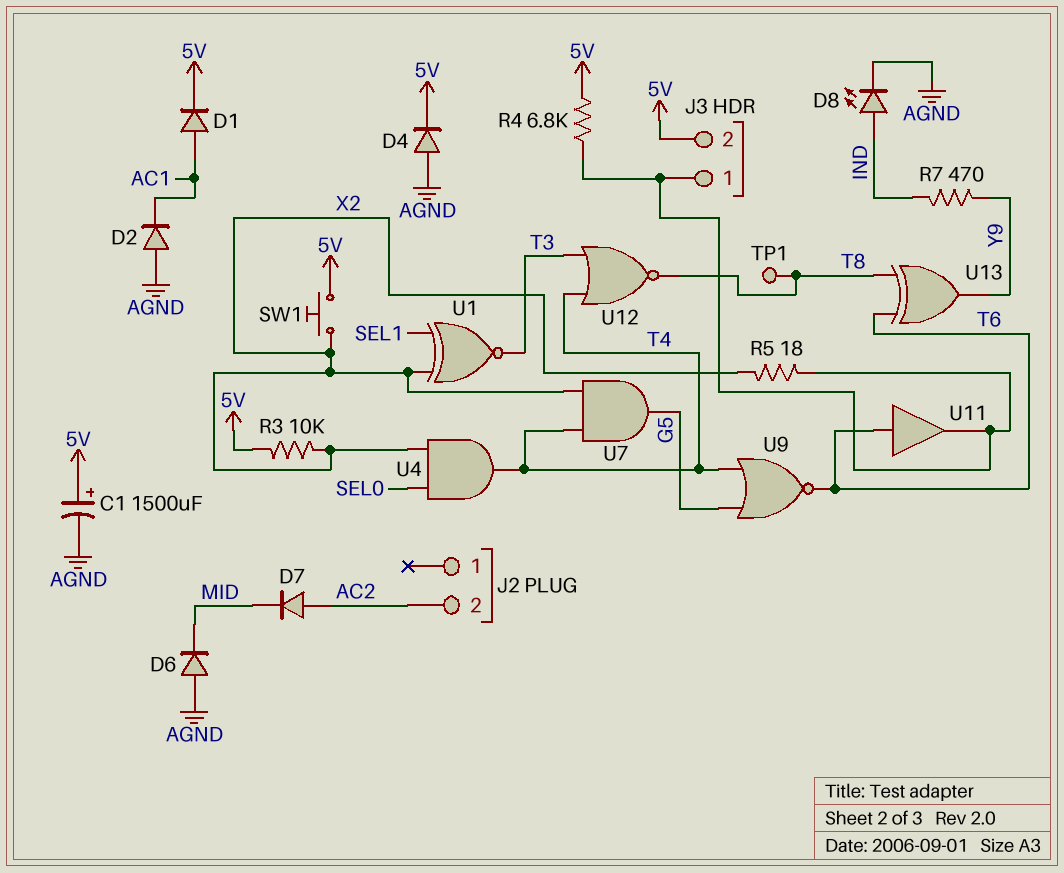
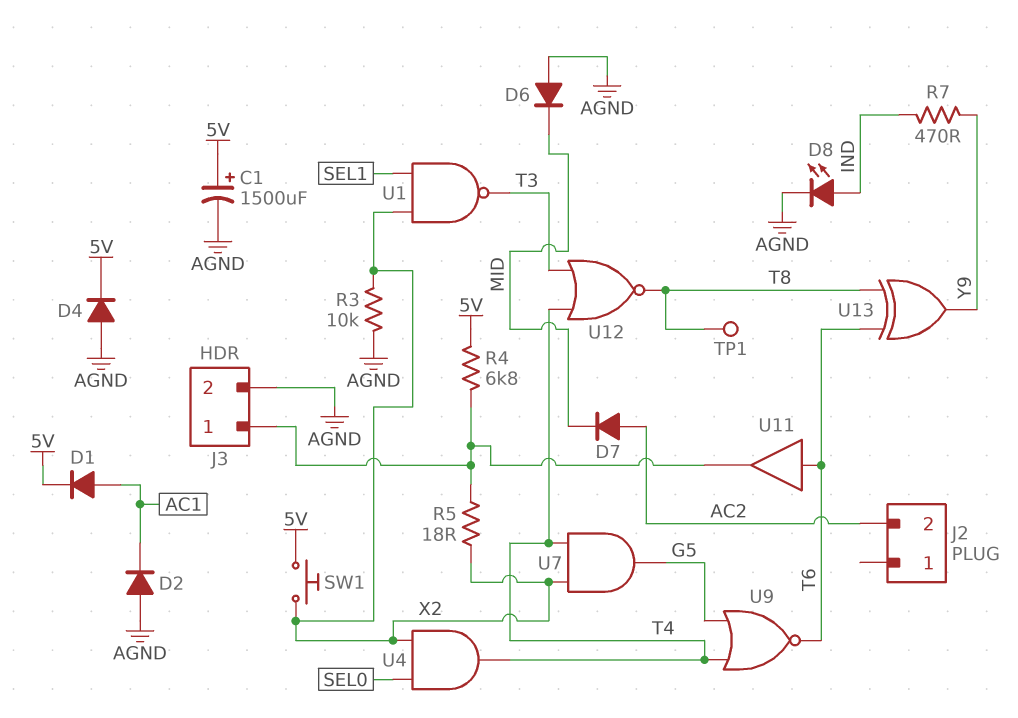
J3 pin 2: 5V -> AGND
R3: 10k (5V, X2) -> 10k (AGND, X2)
U1: XNOR (in SEL1, in X2, out T3) -> NAND (in SEL1, in X2, out T3)

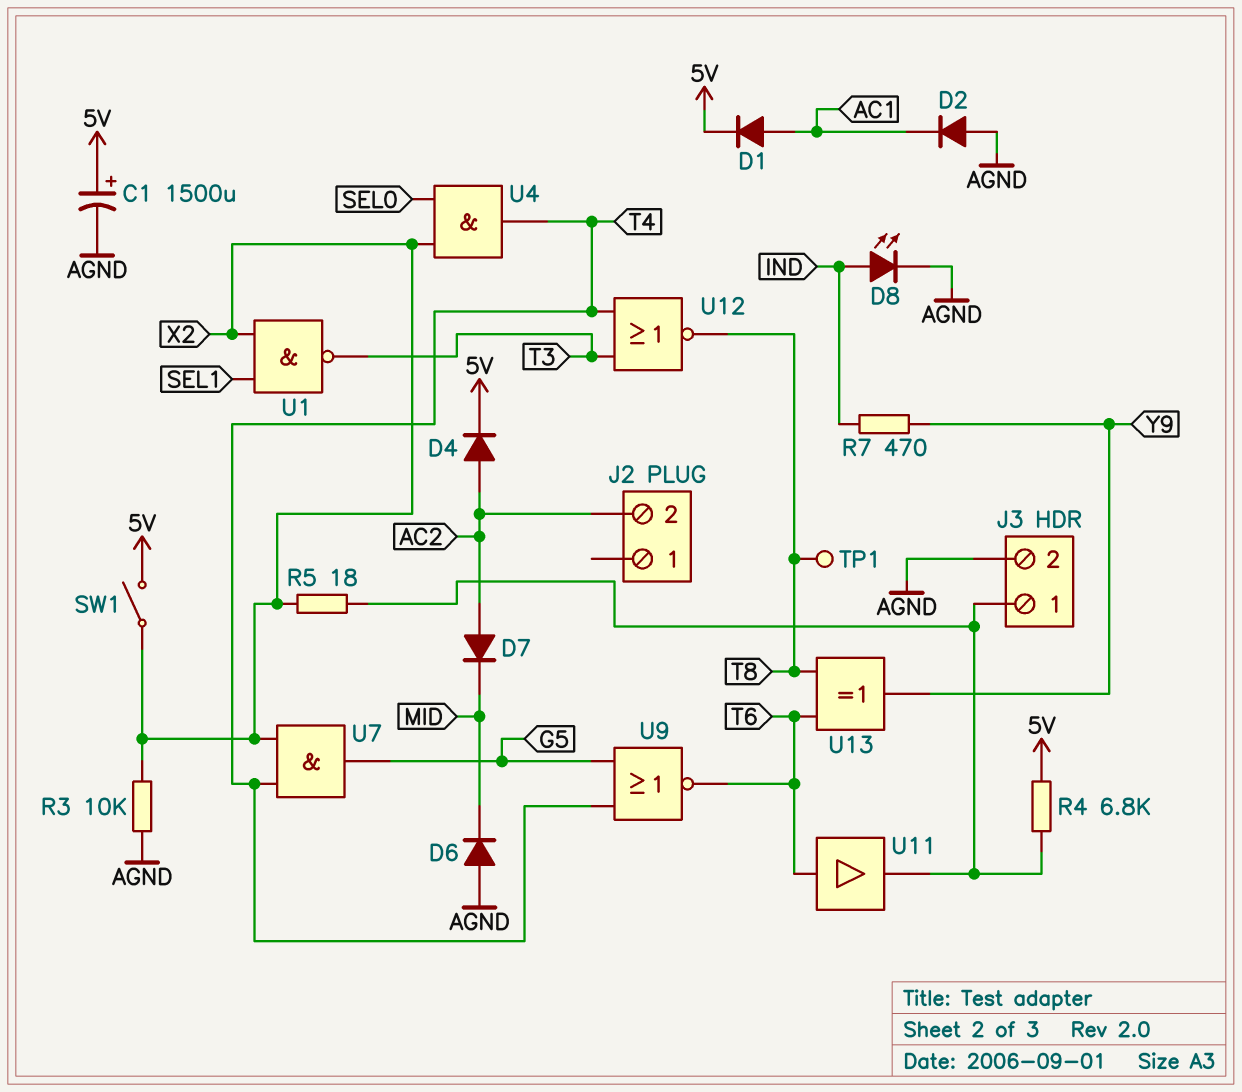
D4: diode (A AGND, K 5V) -> diode (A AC2, K 5V)
SW1: button (5V, X2) -> switch (5V, X2)

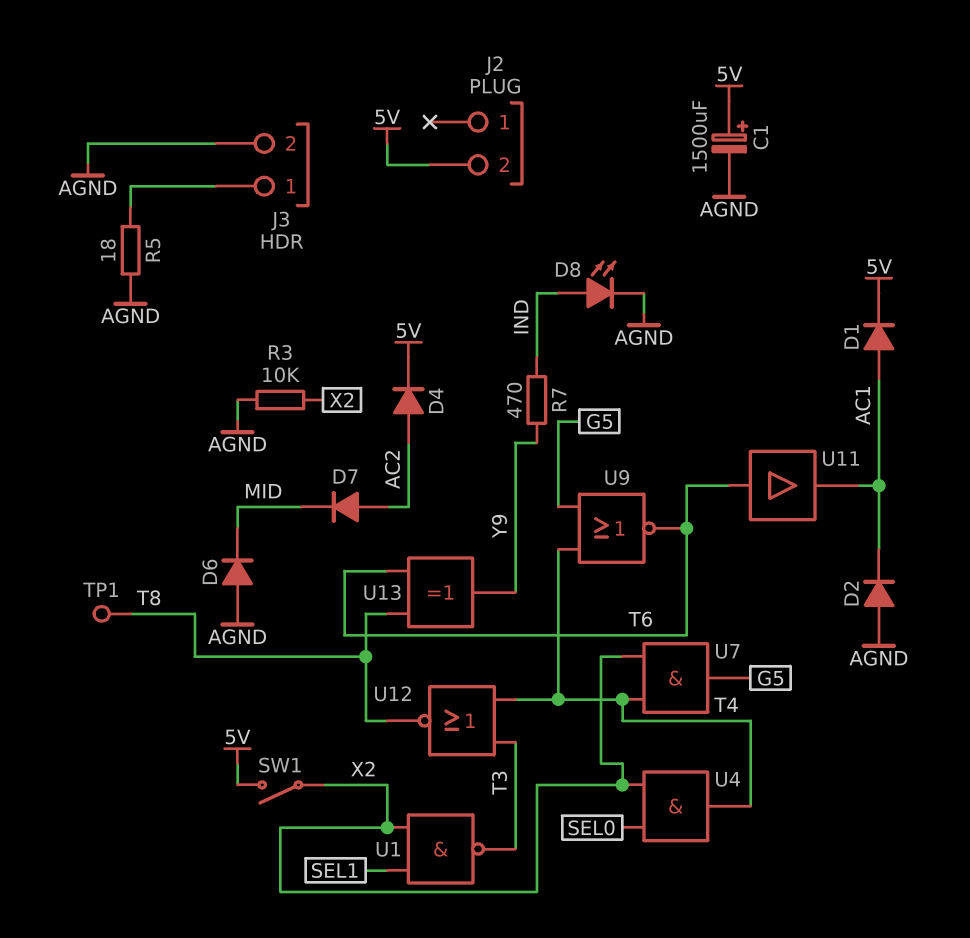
J2 pin 2: AC2 -> 5V
R4: 6.8k (5V, J3/1) -> none
R5: 18 (J3/1, X2) -> 18 (AGND, J3/1)
U11: buffer (in T6, out J3/1) -> buffer (in T6, out AC1)

